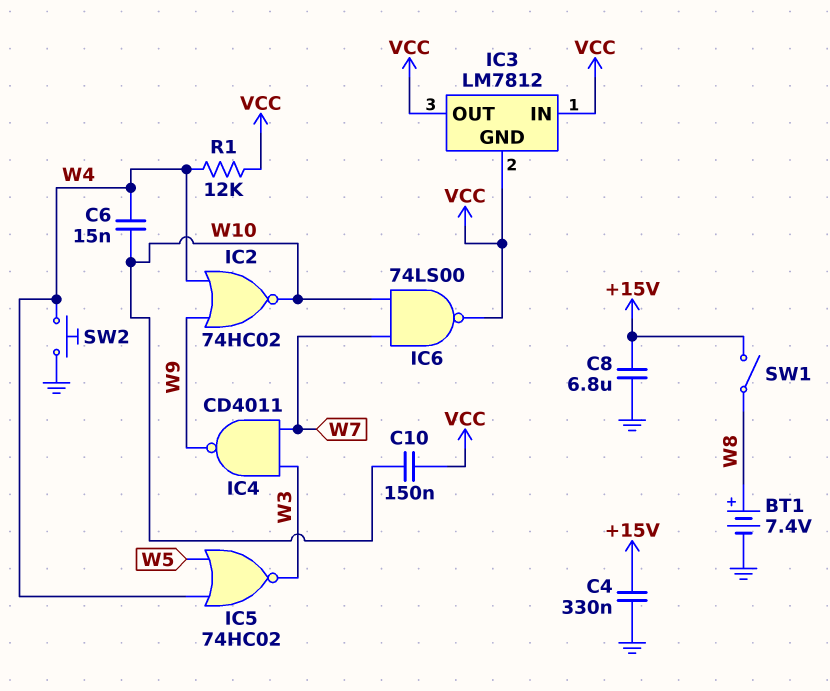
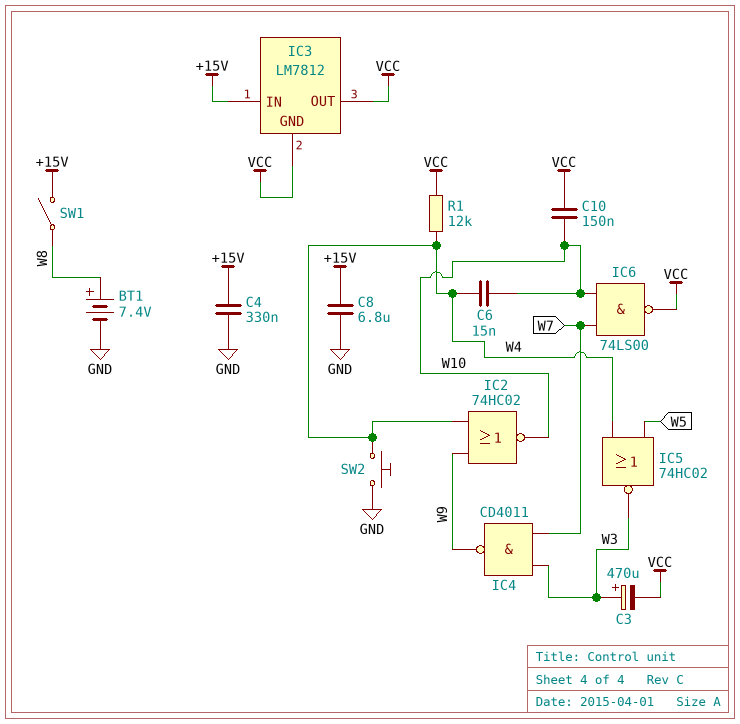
C3: none -> 470uF (plus W3, minus VCC)
IC3 pin IN: VCC -> +15V

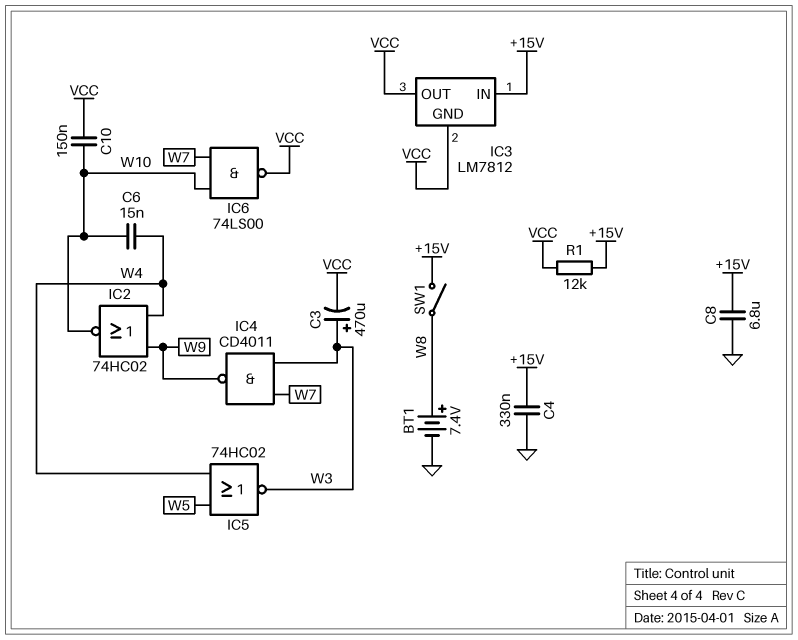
R1: 12k (VCC, W4) -> 12k (+15V, VCC)
SW2: button (GND, W4) -> none

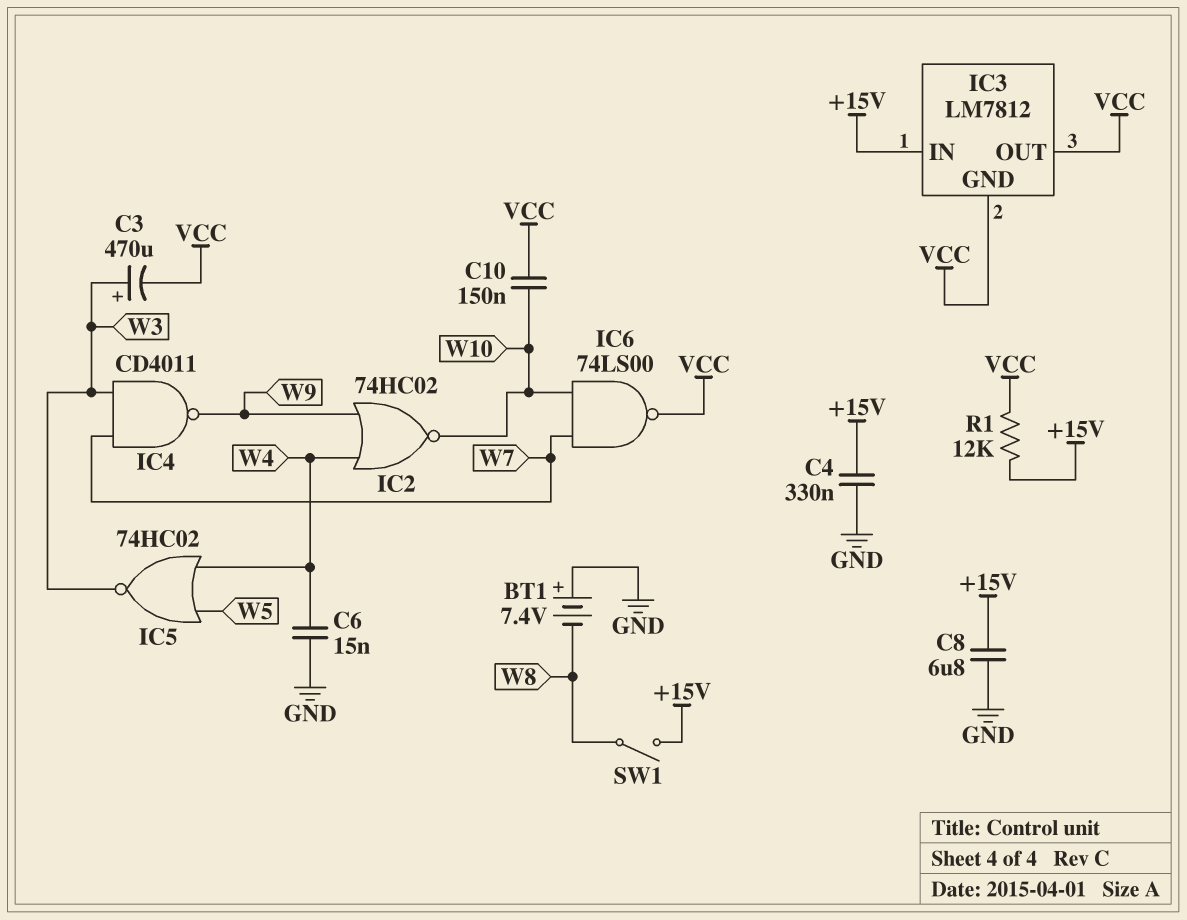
BT1: 7.4V (plus W8, minus GND) -> 7.4V (plus GND, minus W8)
C6: 15nF (W4, W10) -> 15nF (GND, W4)

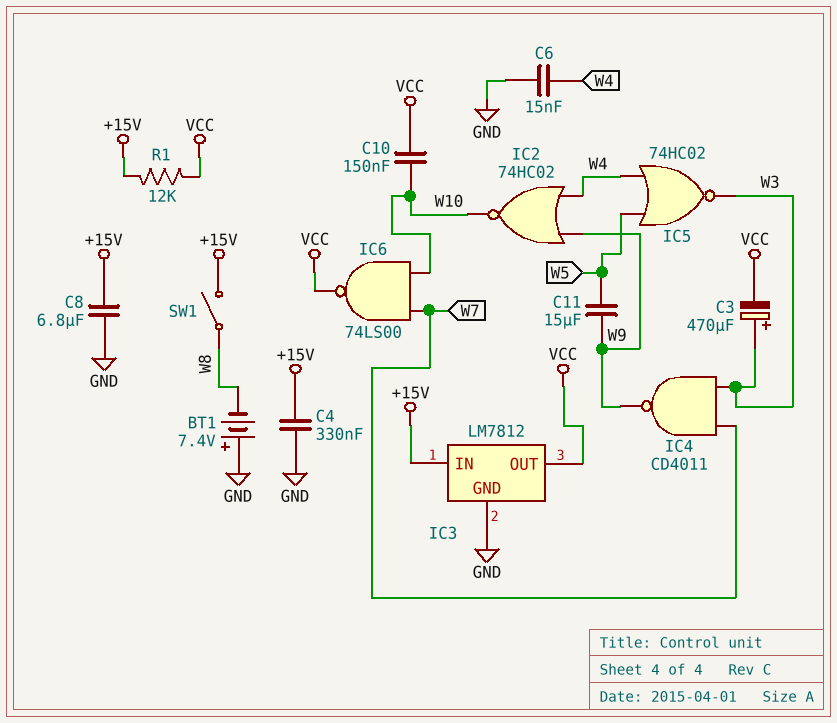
C11: none -> 15uF (W5, W9)
IC3 pin GND: VCC -> GND

